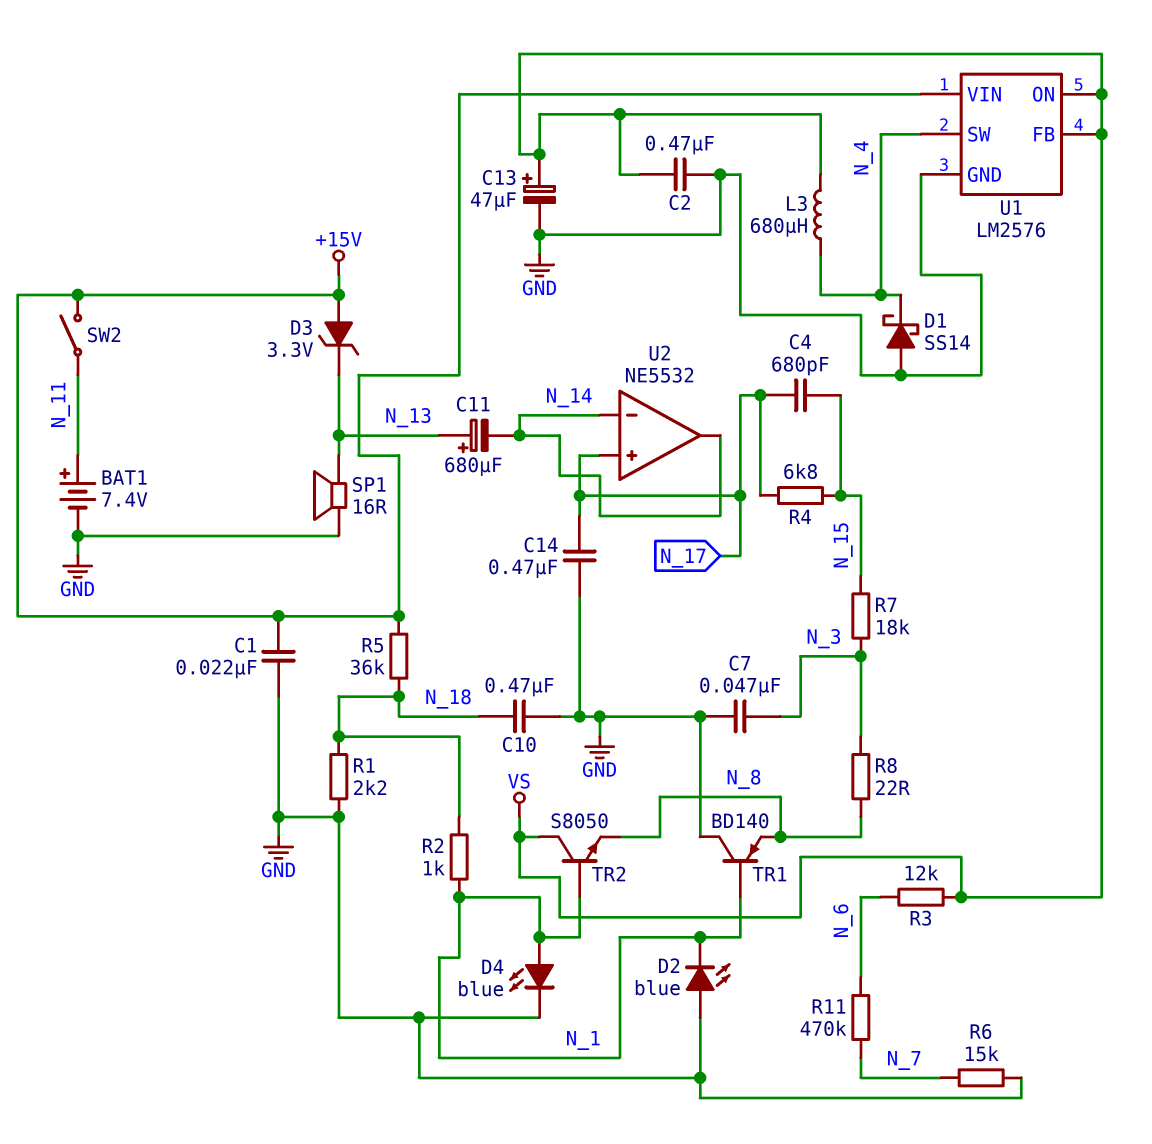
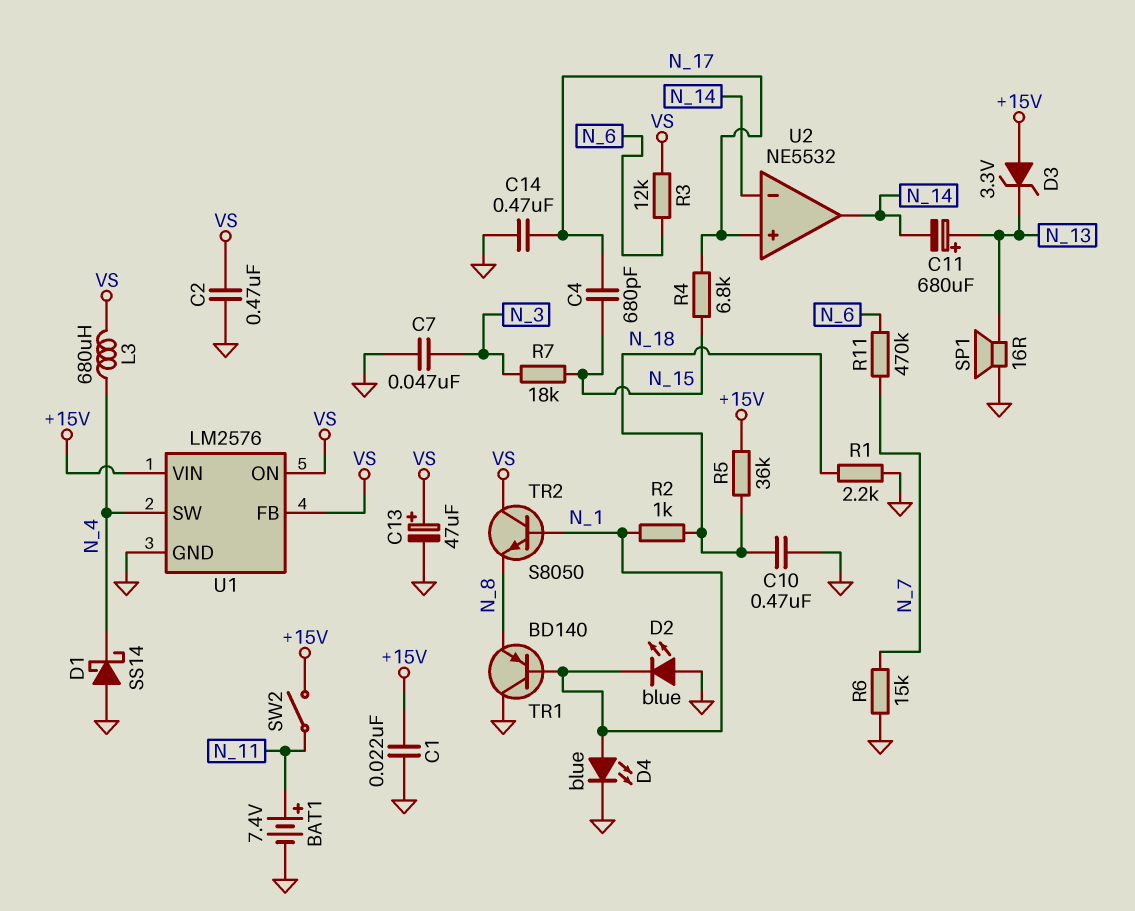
R8: 22 (N_3, N_8) -> none

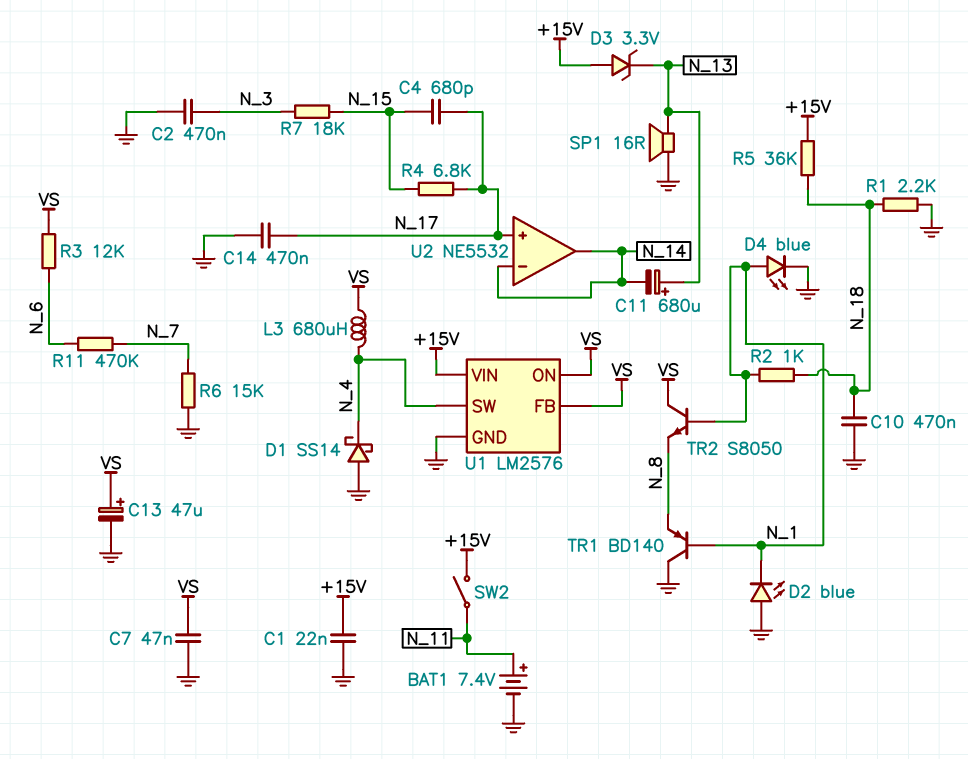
C2: 470nF (GND, VS) -> 470nF (GND, N_3)
C7: 47nF (GND, N_3) -> 47nF (GND, VS)

